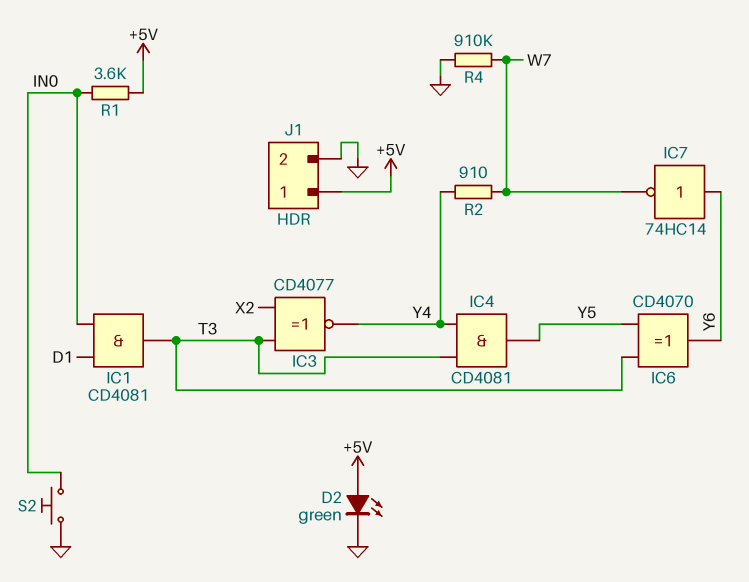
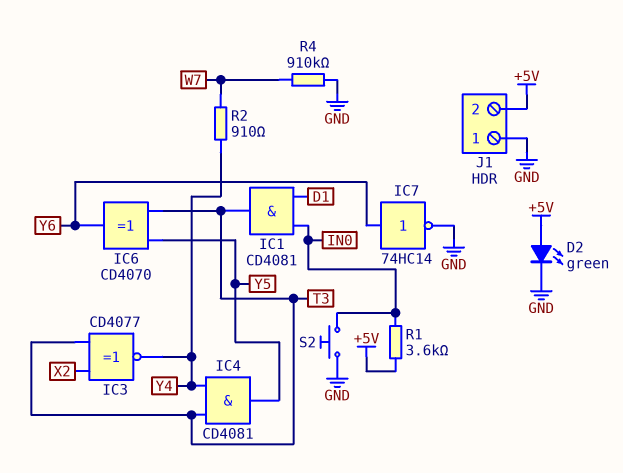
IC7: NOT 74HC14 (in Y6, out W7) -> NOT 74HC14 (in Y6, out GND)
J1 pin 1: +5V -> GND
J1 pin 2: GND -> +5V

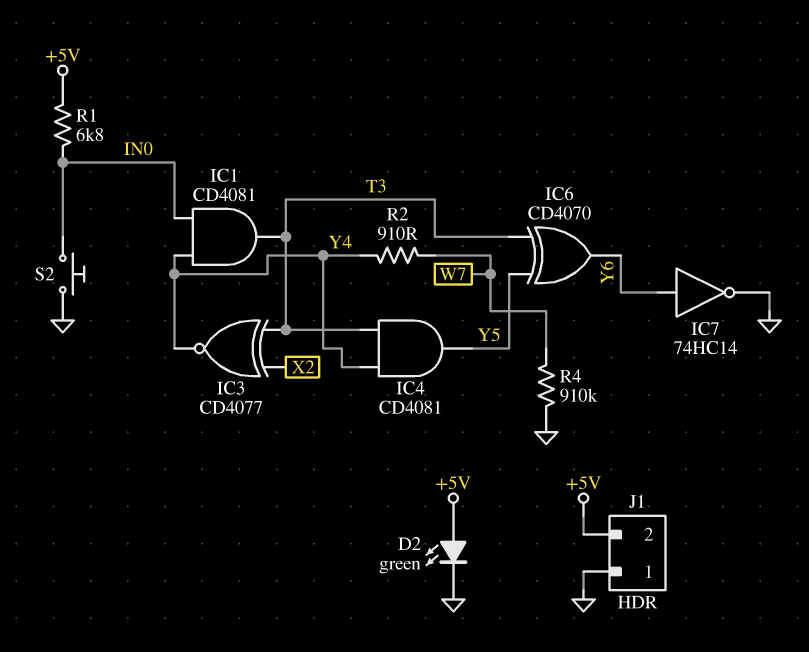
IC1: AND CD4081 (in D1, in IN0, out T3) -> AND CD4081 (in IN0, in Y4, out T3)
R1: 3.6k (+5V, IN0) -> 6.8k (+5V, IN0)

